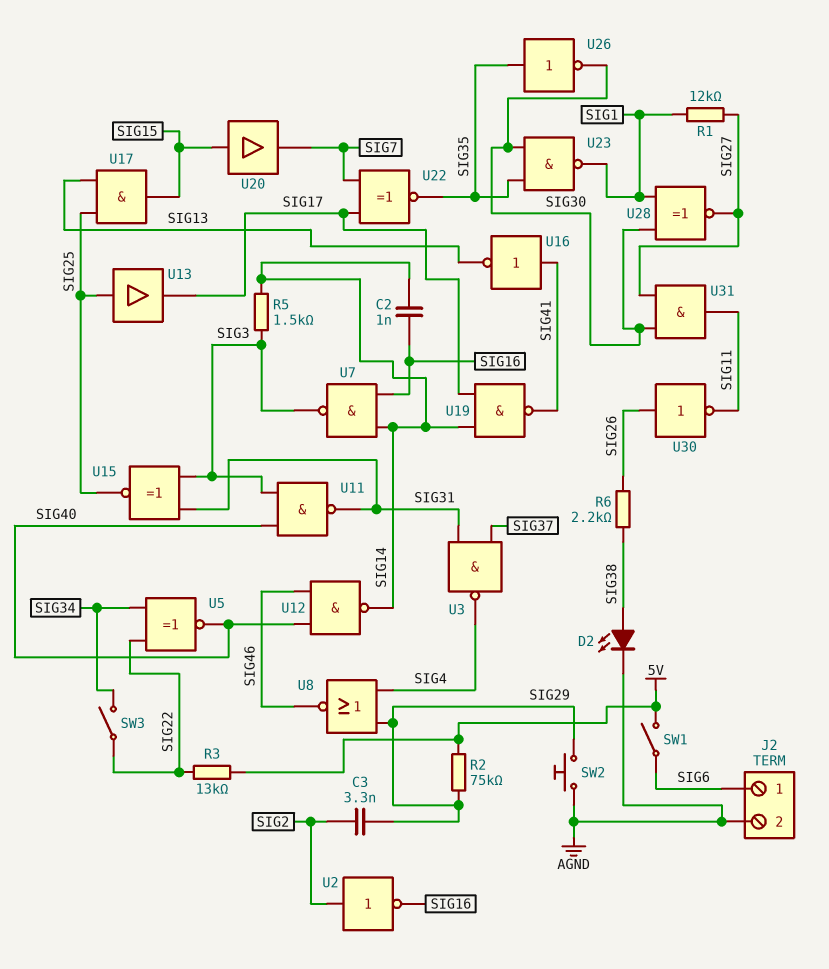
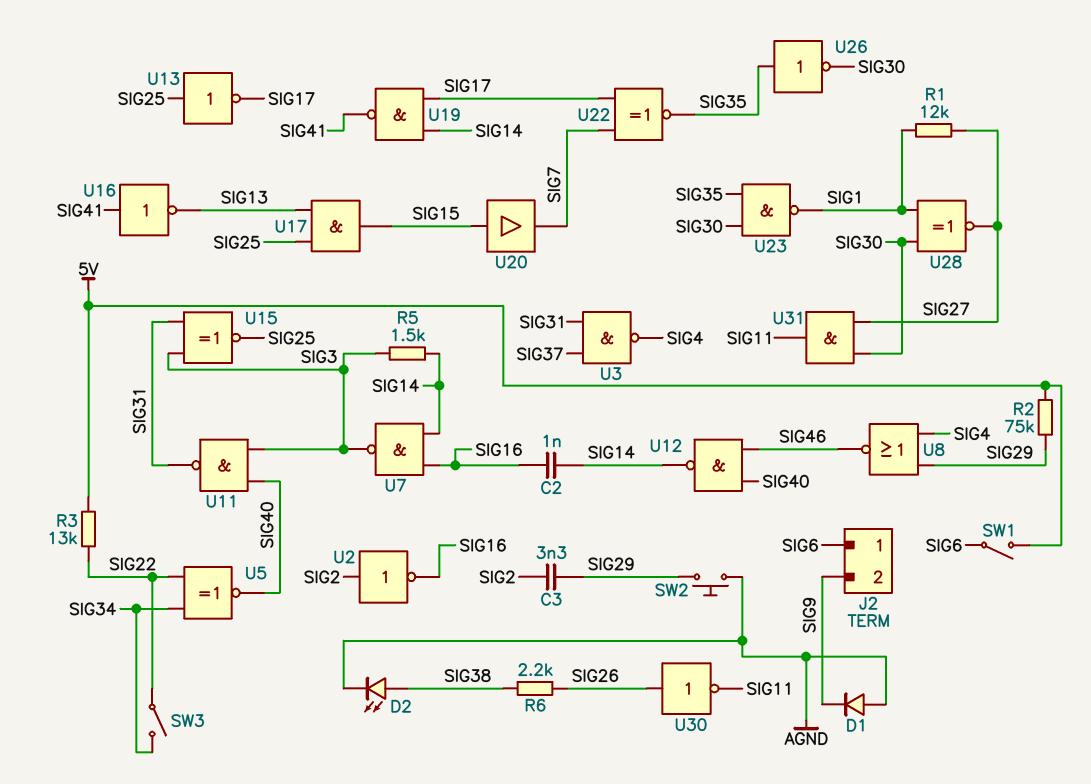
D1: none -> diode (A AGND, K SIG9)
J2 pin 2: AGND -> SIG9
U13: buffer (in SIG25, out SIG17) -> NOT (in SIG25, out SIG17)

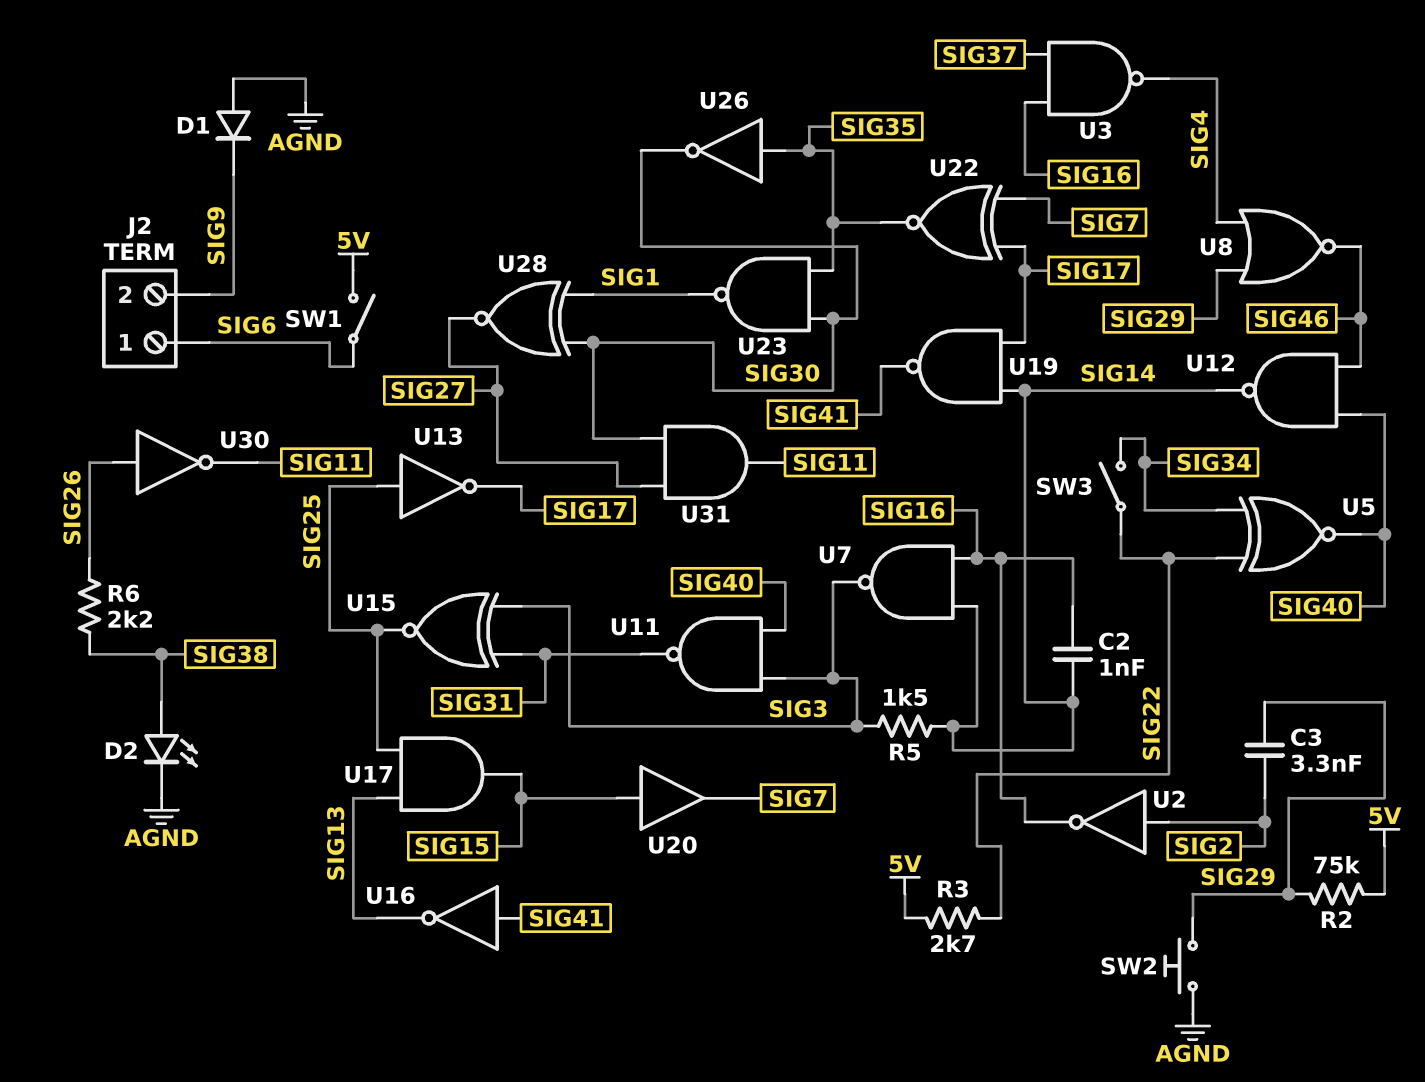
R1: 12k (SIG1, SIG27) -> none
R3: 13k (5V, SIG22) -> 2.7k (5V, SIG22)
U3: NAND (in SIG31, in SIG37, out SIG4) -> NAND (in SIG16, in SIG37, out SIG4)

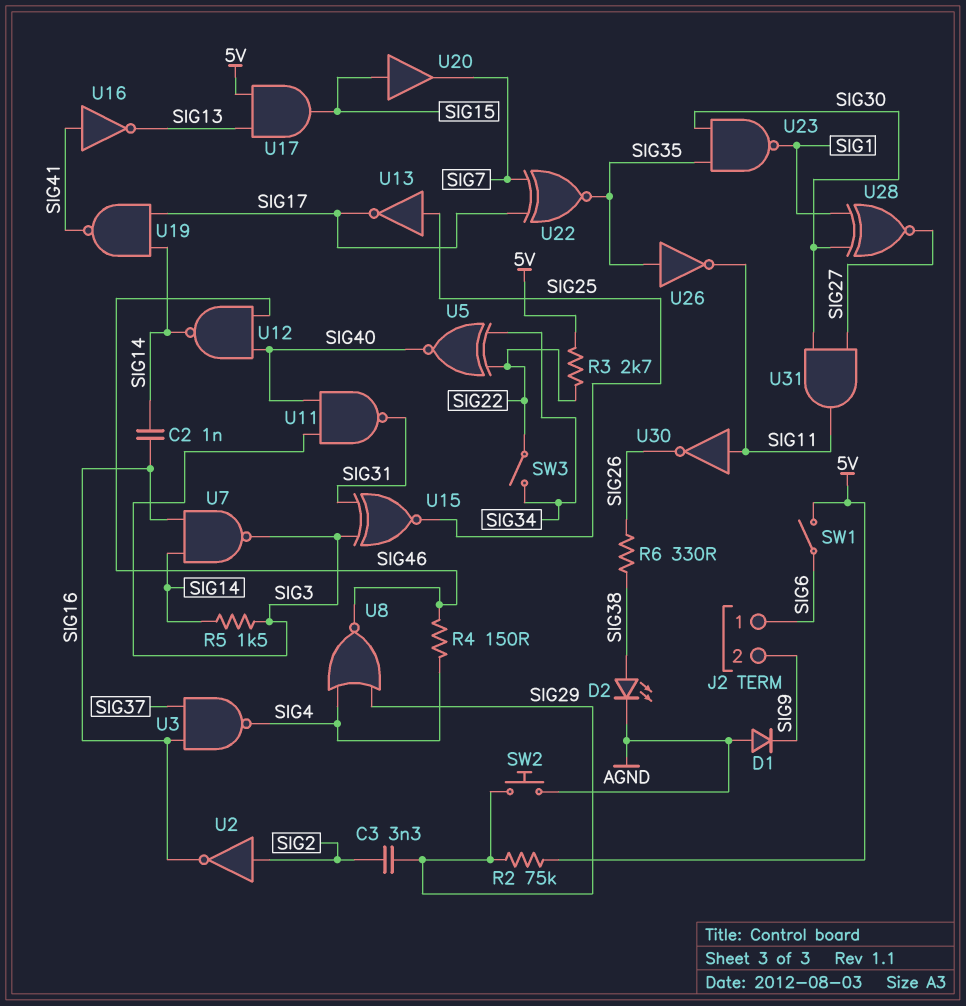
R4: none -> 150 (SIG4, SIG46)
R6: 2.2k (SIG26, SIG38) -> 330 (SIG26, SIG38)
U17: AND (in SIG13, in SIG25, out SIG15) -> AND (in 5V, in SIG13, out SIG15)
U26: NOT (in SIG35, out SIG30) -> NOT (in SIG35, out SIG11)
U30: NOT (in SIG26, out SIG11) -> NOT (in SIG11, out SIG26)

